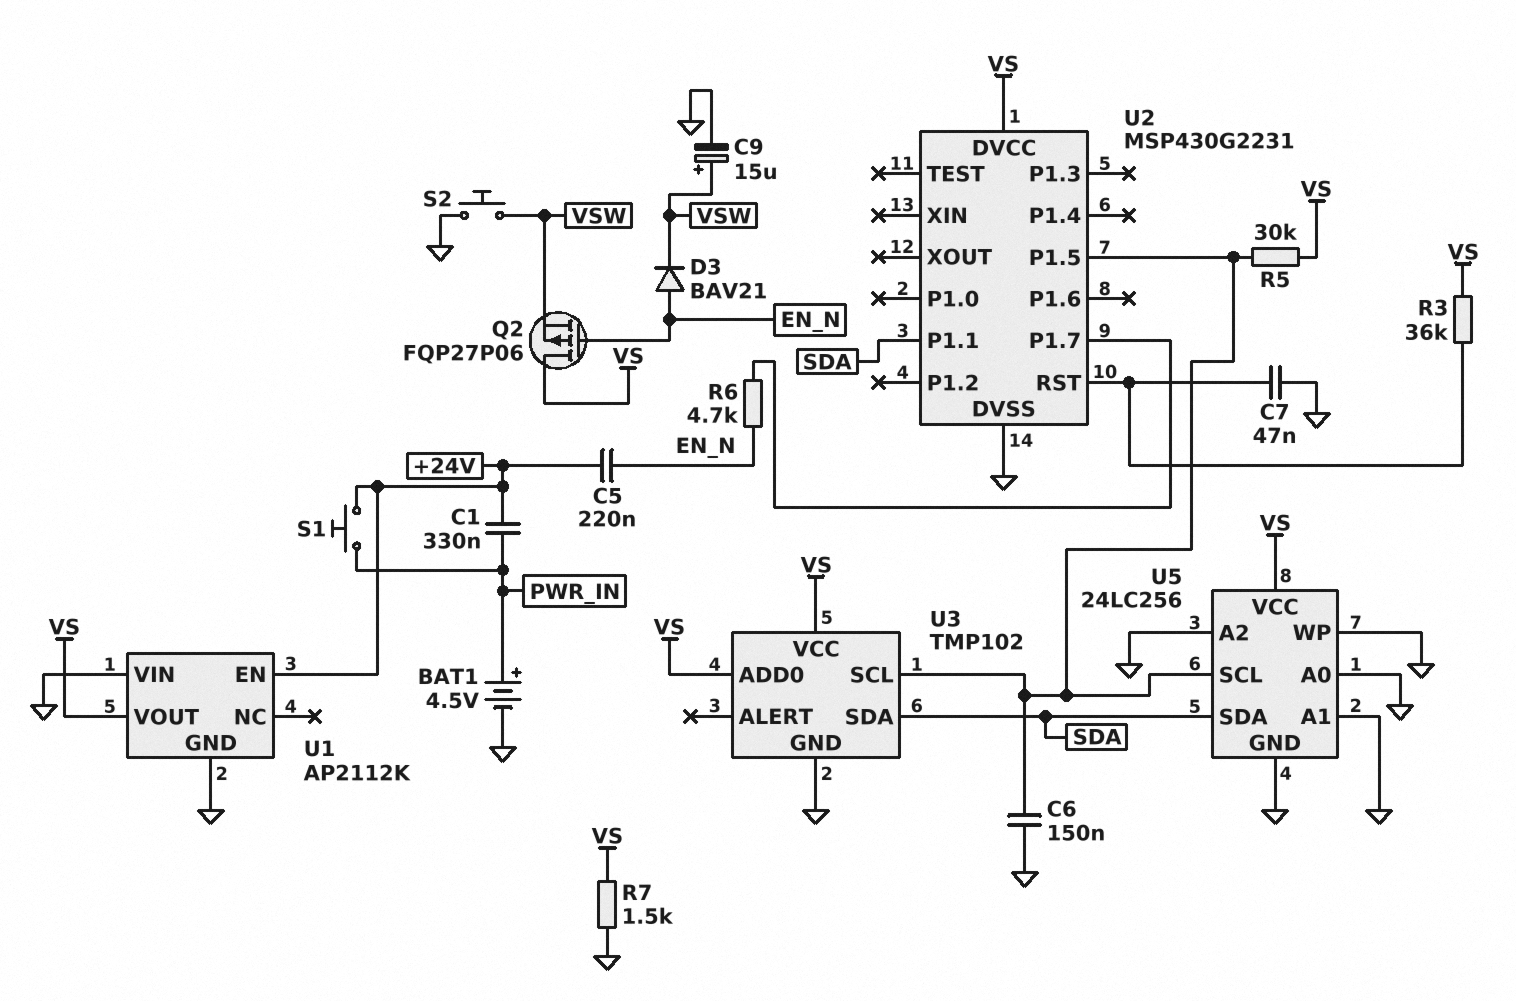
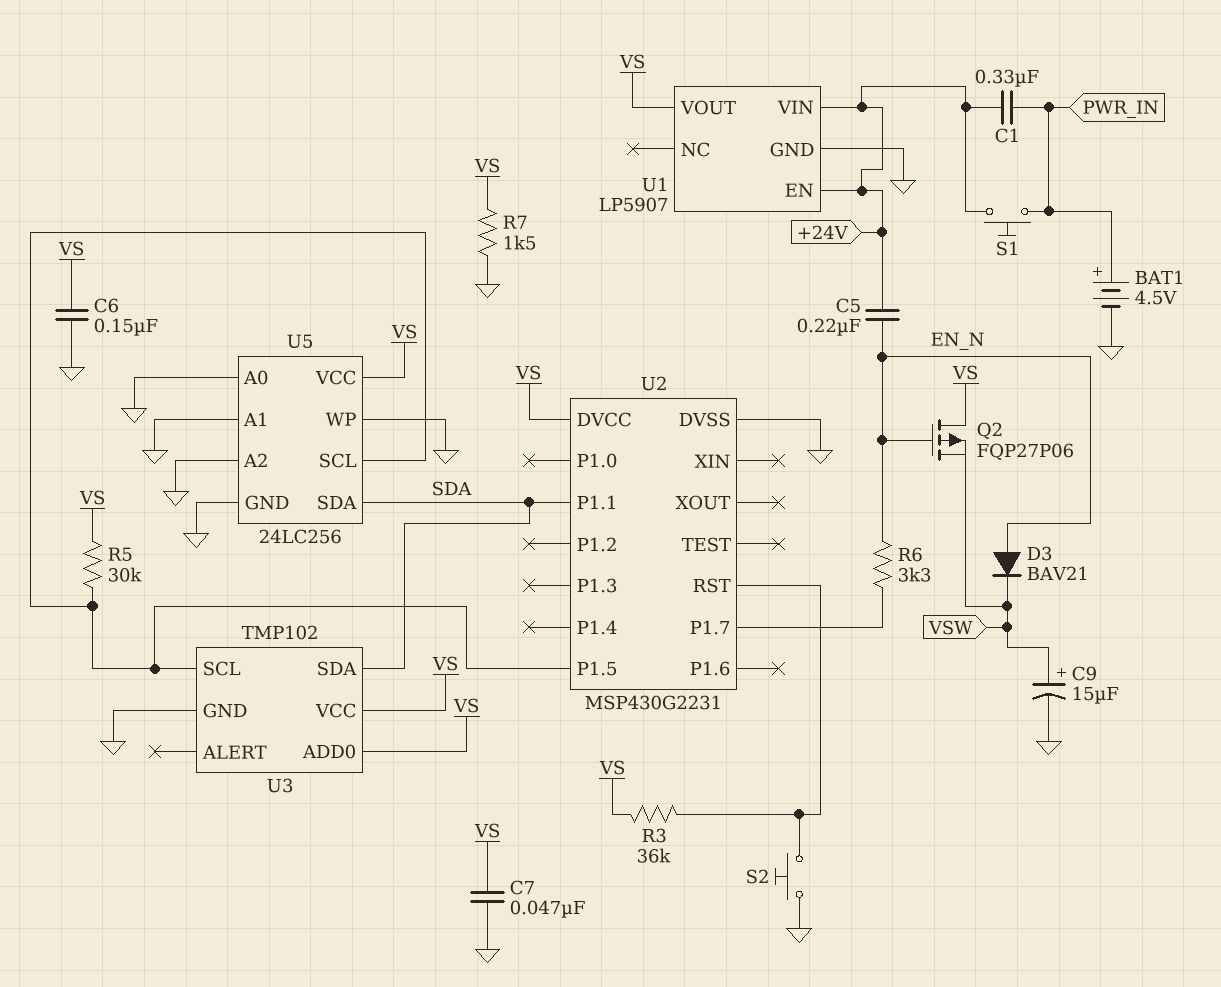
C6: 150nF (GND, U2/P1.5) -> 150nF (GND, VS)
C7: 47nF (GND, U2/RST) -> 47nF (GND, VS)
R6: 4.7k (EN_N, U2/P1.7) -> 3.3k (EN_N, U2/P1.7)
S2: button (GND, VSW) -> button (GND, U2/RST)
U1: AP2112K -> LP5907
U1 pin VIN: GND -> +24V

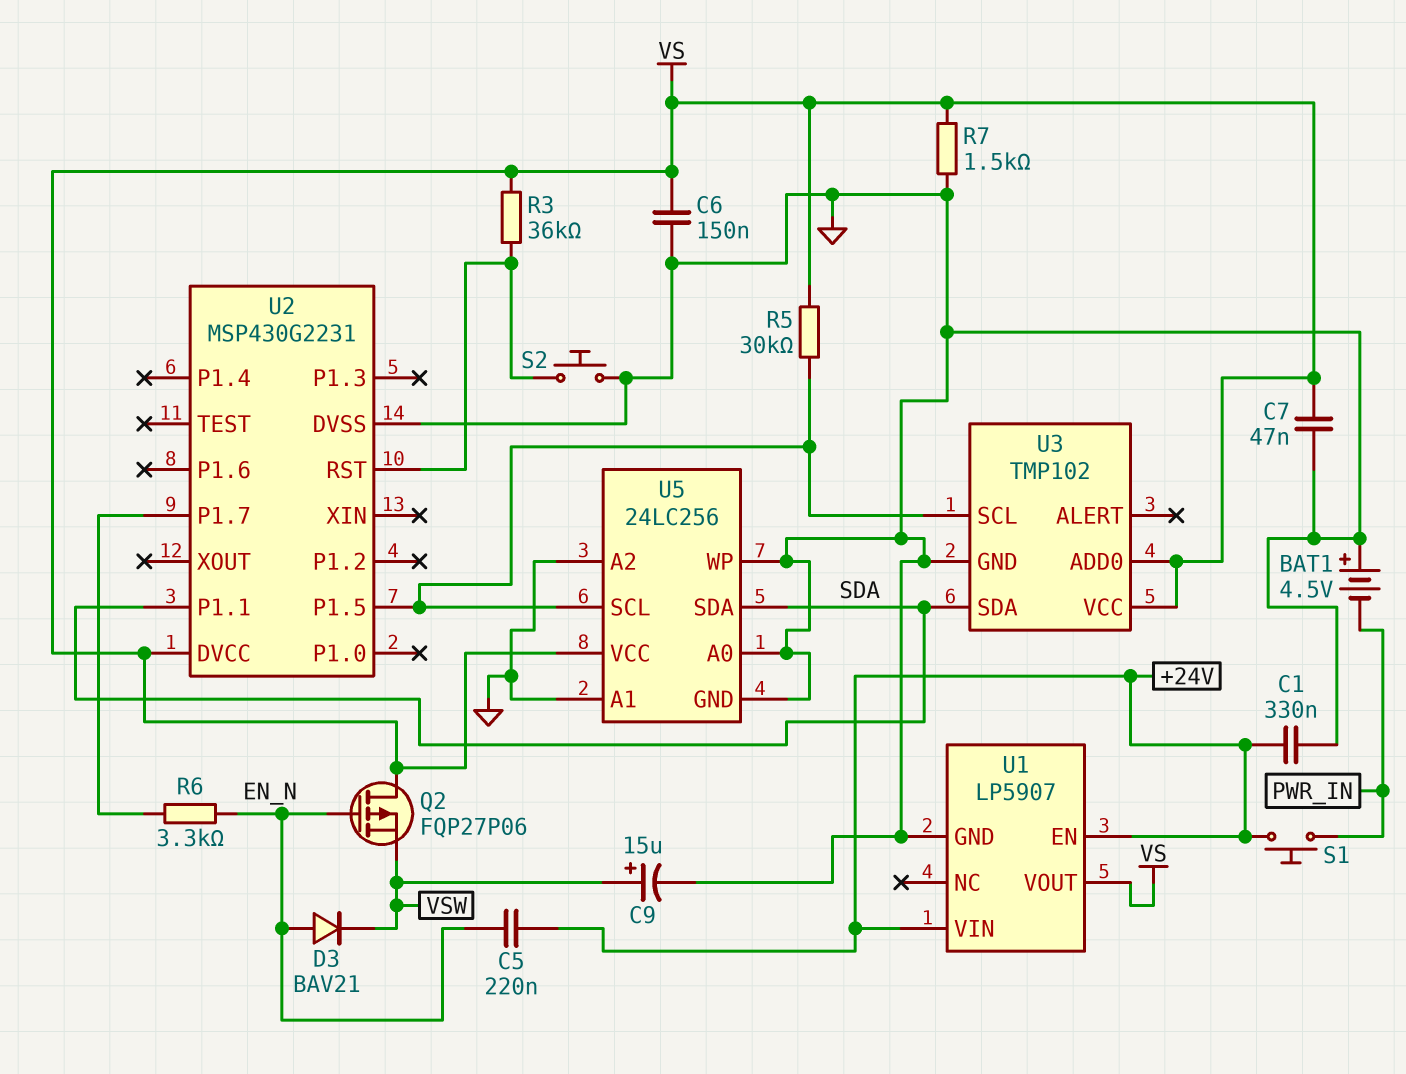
BAT1: 4.5V (plus PWR_IN, minus GND) -> 4.5V (plus GND, minus PWR_IN)
C1: 330nF (+24V, PWR_IN) -> 330nF (+24V, GND)

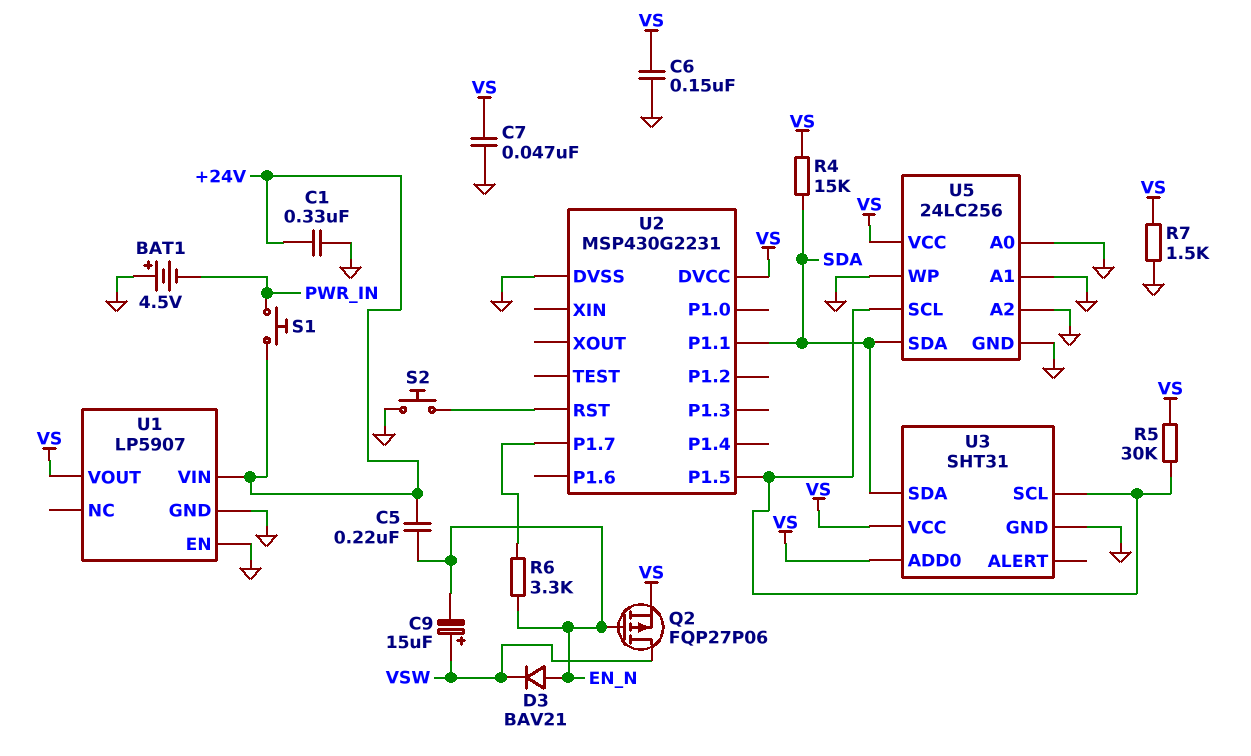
C9: 15uF (plus VSW, minus GND) -> 15uF (plus VSW, minus EN_N)
Q2: PMOS FQP27P06 (G EN_N, D VS, S VSW) -> PMOS FQP27P06 (G EN_N, D VSW, S VS)
R3: 36k (U2/RST, VS) -> none
R4: none -> 15k (SDA, VS)
U1 pin EN: +24V -> GND
U3: TMP102 -> SHT31

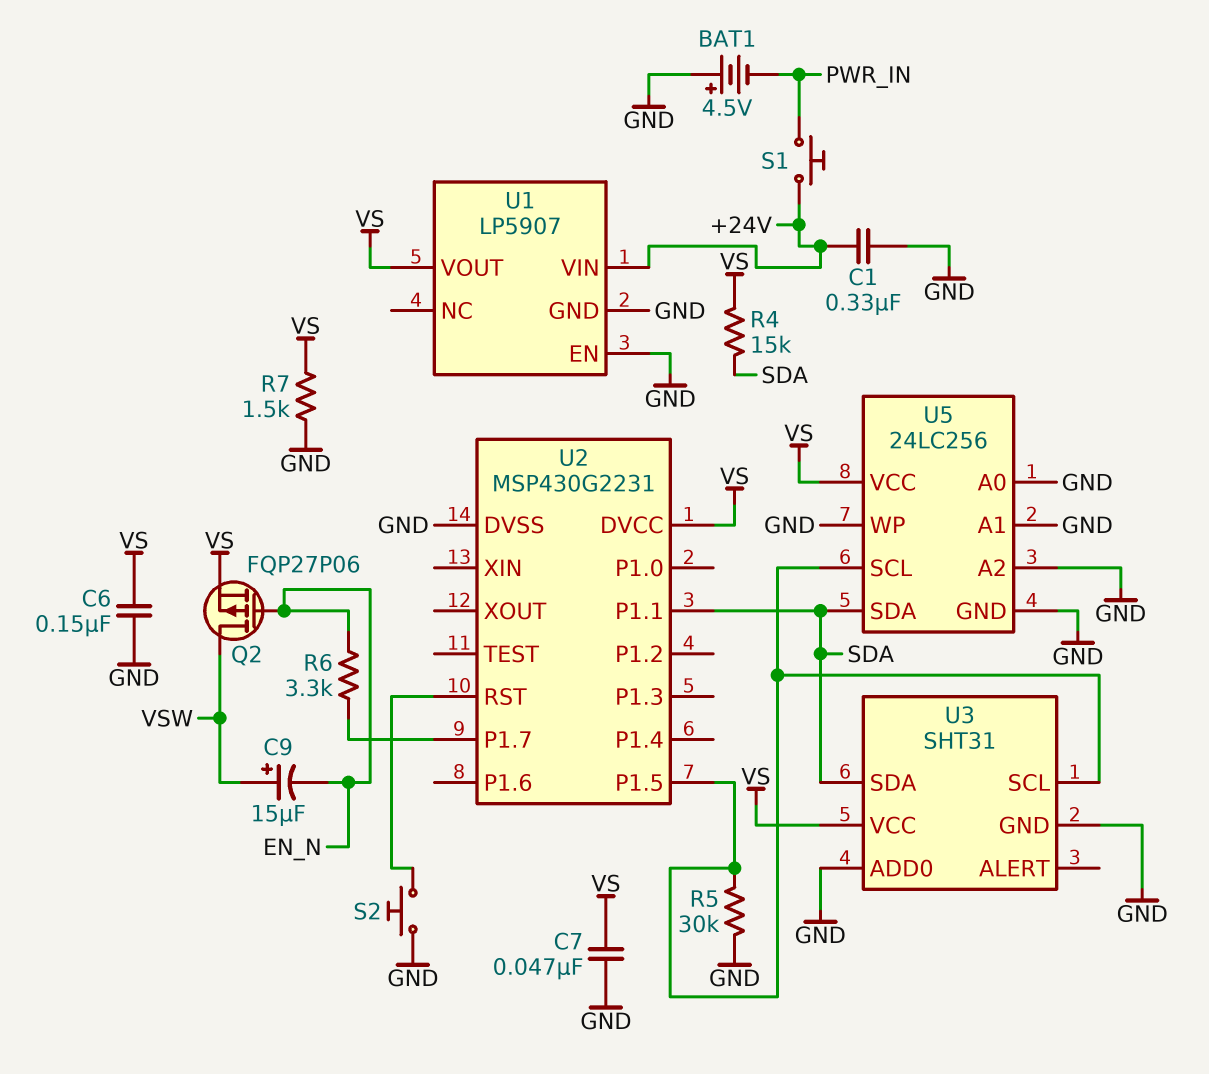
C5: 220nF (+24V, EN_N) -> none
D3: diode BAV21 (A EN_N, K VSW) -> none
R5: 30k (U2/P1.5, VS) -> 30k (GND, U2/P1.5)
U3 pin ADD0: VS -> GND

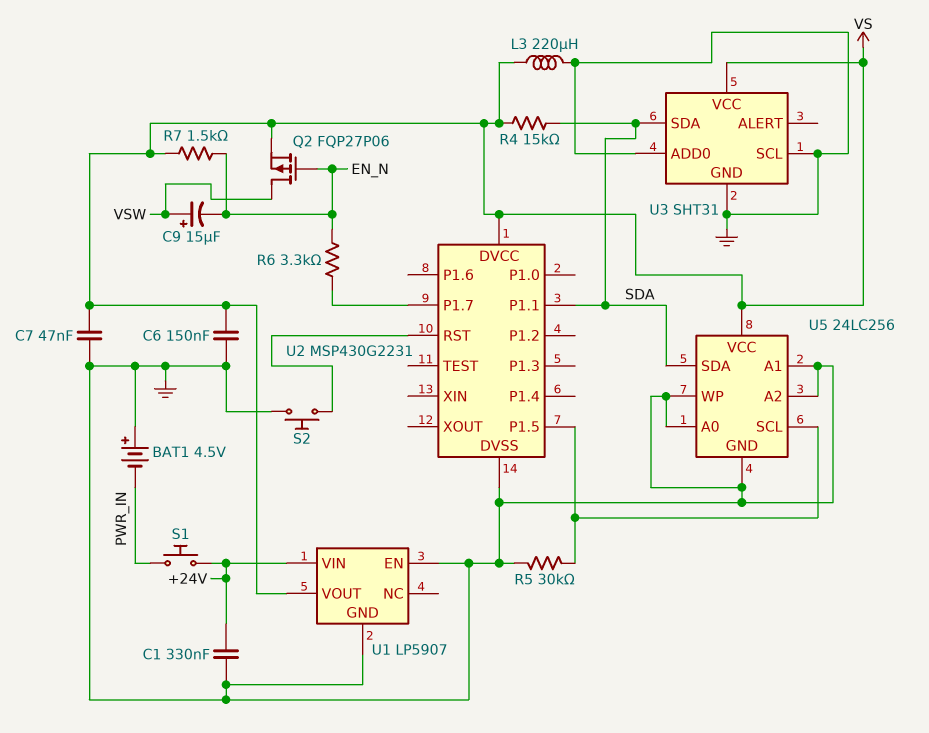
L3: none -> 220uH (GND, VS)
R7: 1.5k (GND, VS) -> 1.5k (EN_N, VS)
U3 pin SCL: U2/P1.5 -> GND

